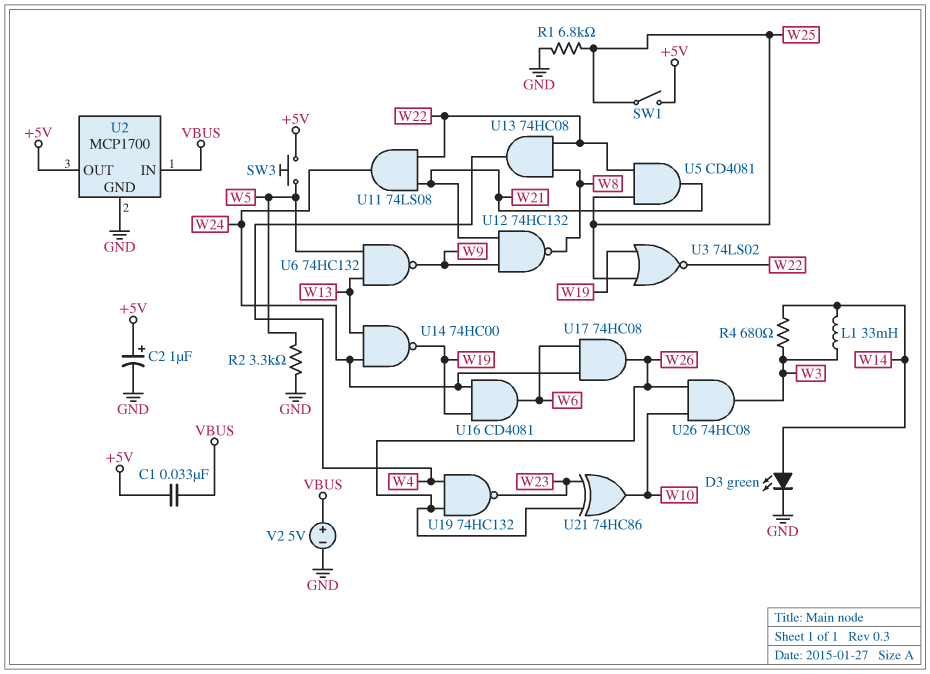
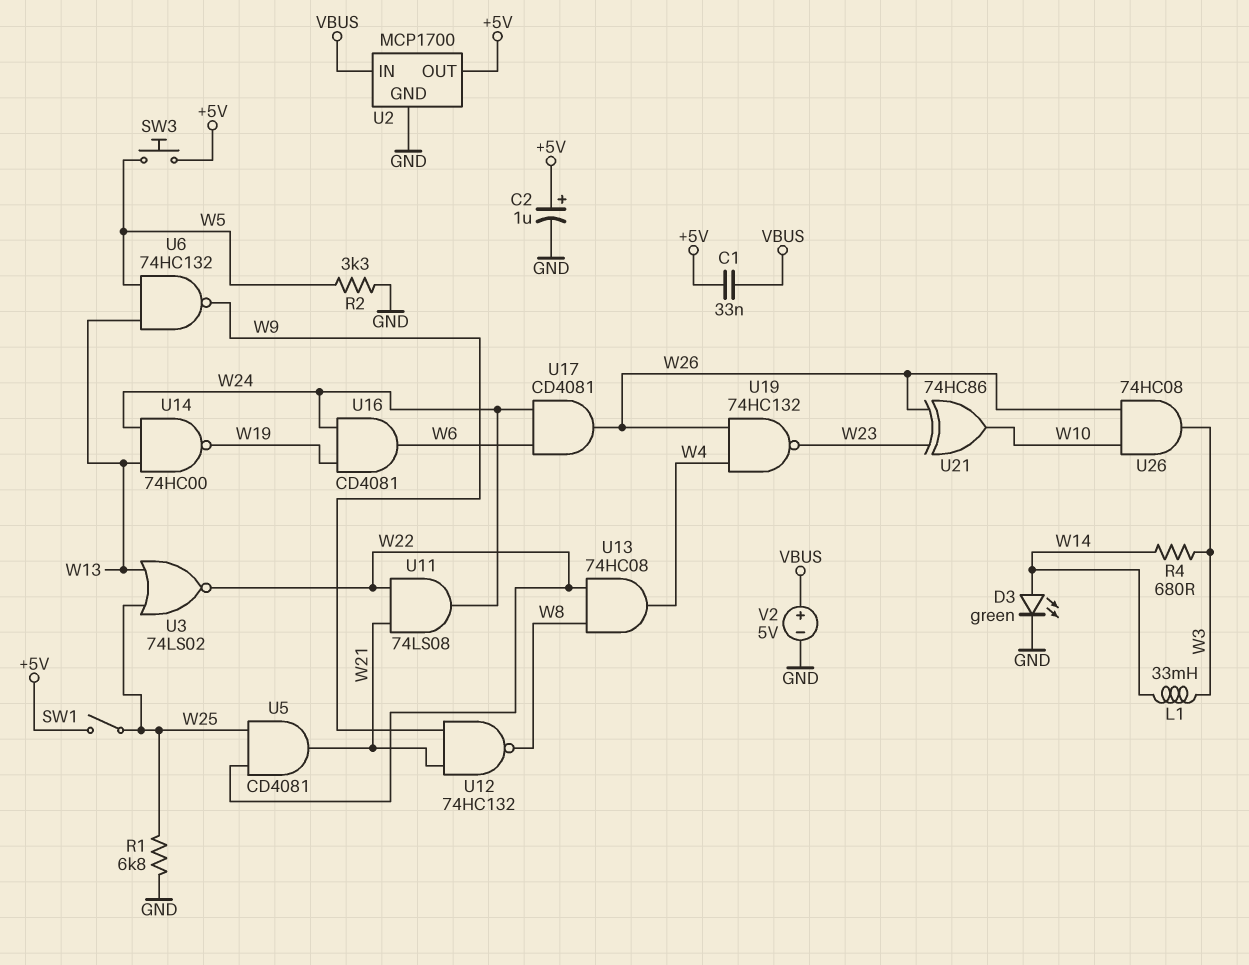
U3: NOR 74LS02 (in W19, in W25, out W22) -> NOR 74LS02 (in W13, in W25, out W22)
U17: AND 74HC08 (in W6, in W24, out W26) -> AND CD4081 (in W6, in W24, out W26)

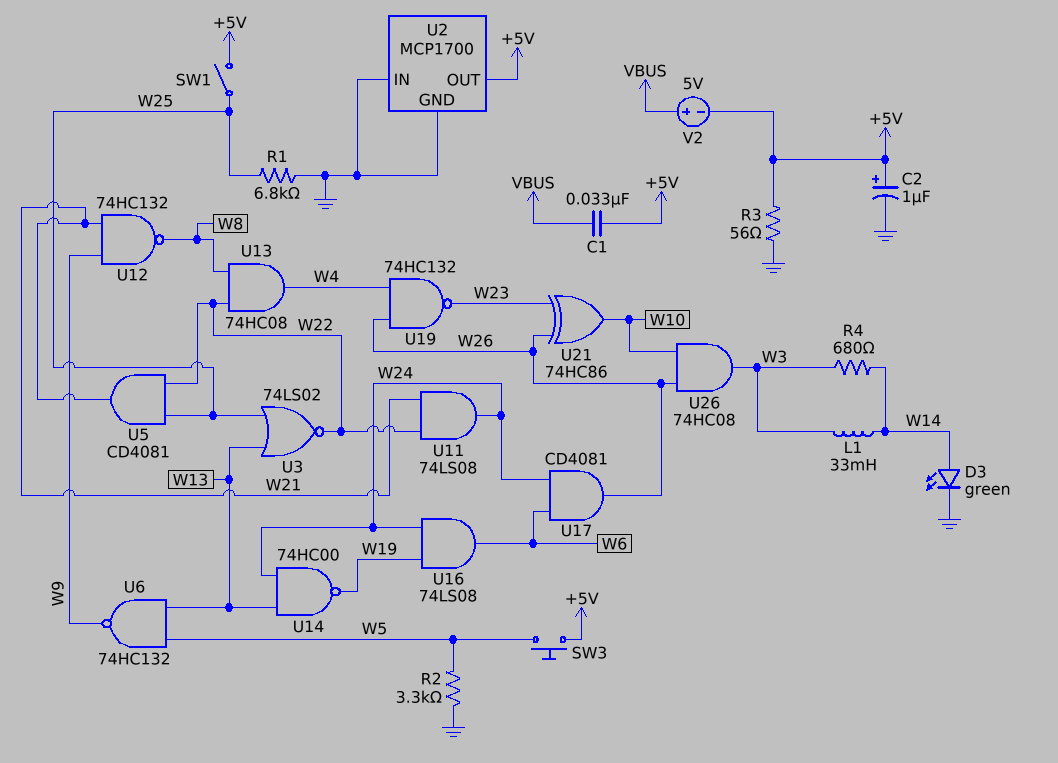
R3: none -> 56 (+5V, GND)
U2 pin IN: VBUS -> GND
U16: AND CD4081 (in W19, in W24, out W6) -> AND 74LS08 (in W19, in W24, out W6)
V2: 5V (plus VBUS, minus GND) -> 5V (plus VBUS, minus +5V)

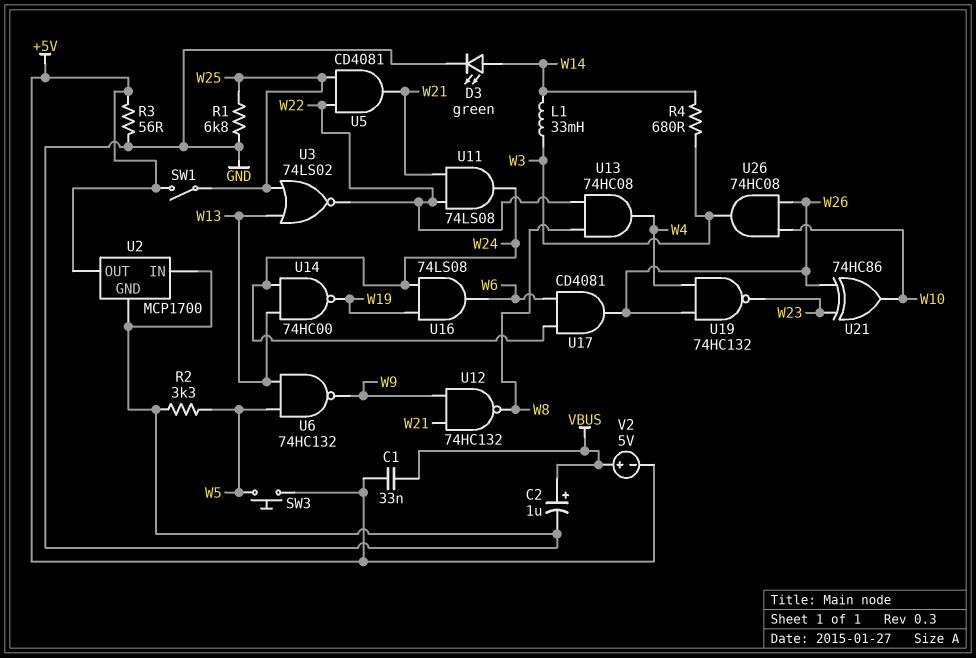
C2: 1uF (plus +5V, minus GND) -> 1uF (plus VBUS, minus GND)

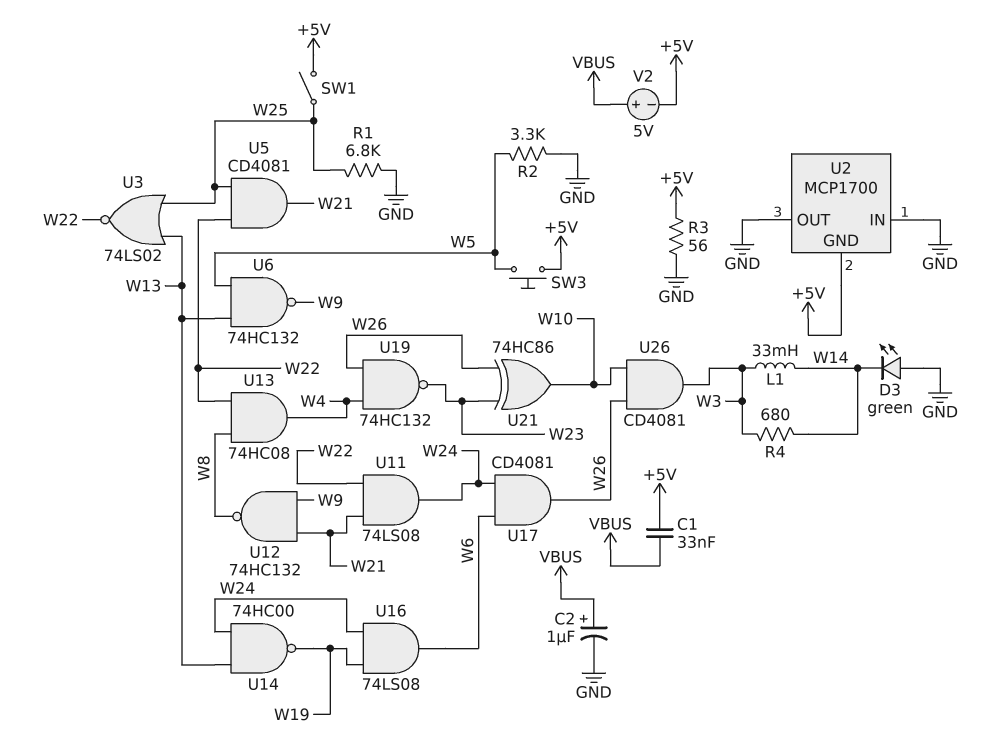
D3: LED green (A W14, K GND) -> LED green (A GND, K W14)
U2 pin GND: GND -> +5V
U2 pin OUT: +5V -> GND
U26: AND 74HC08 (in W10, in W26, out W3) -> AND CD4081 (in W10, in W26, out W3)

